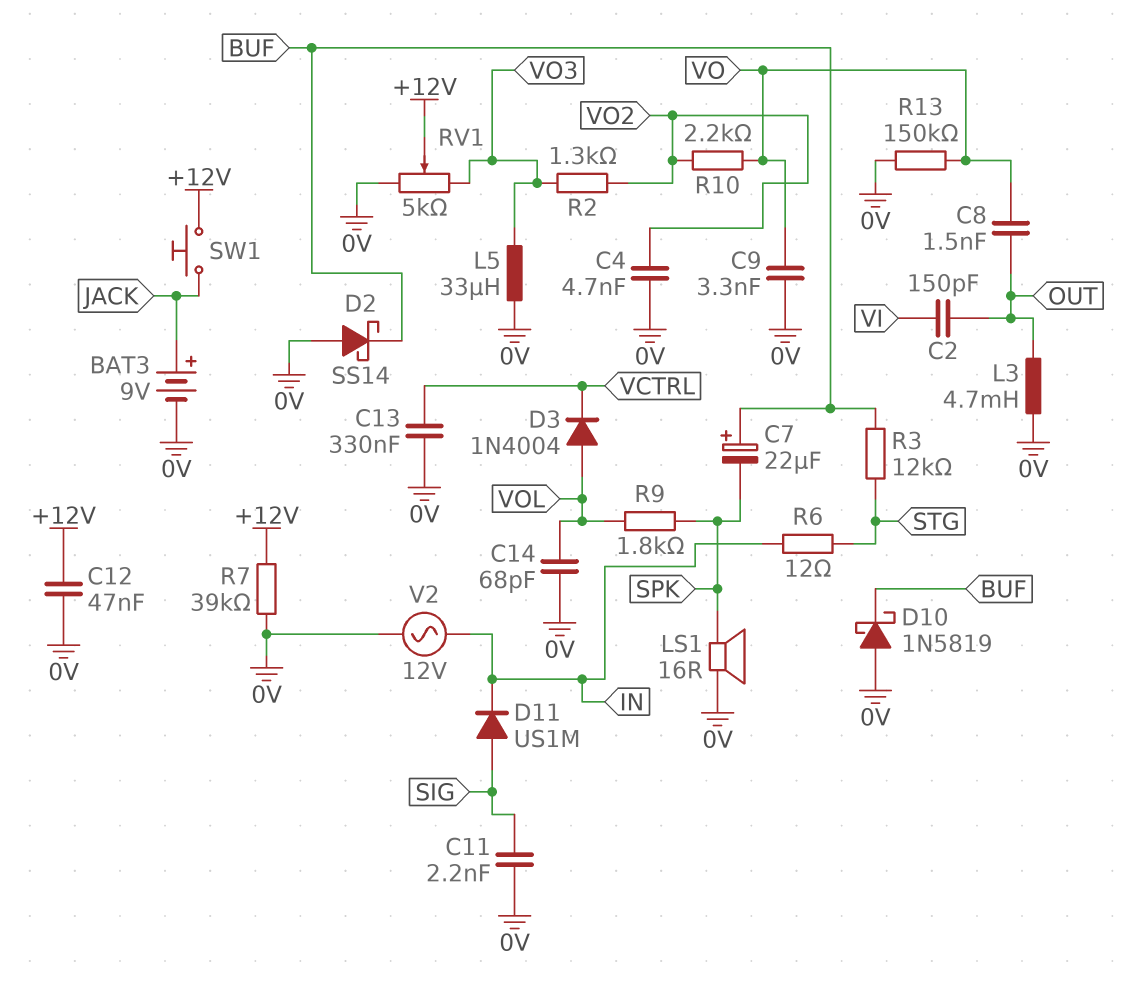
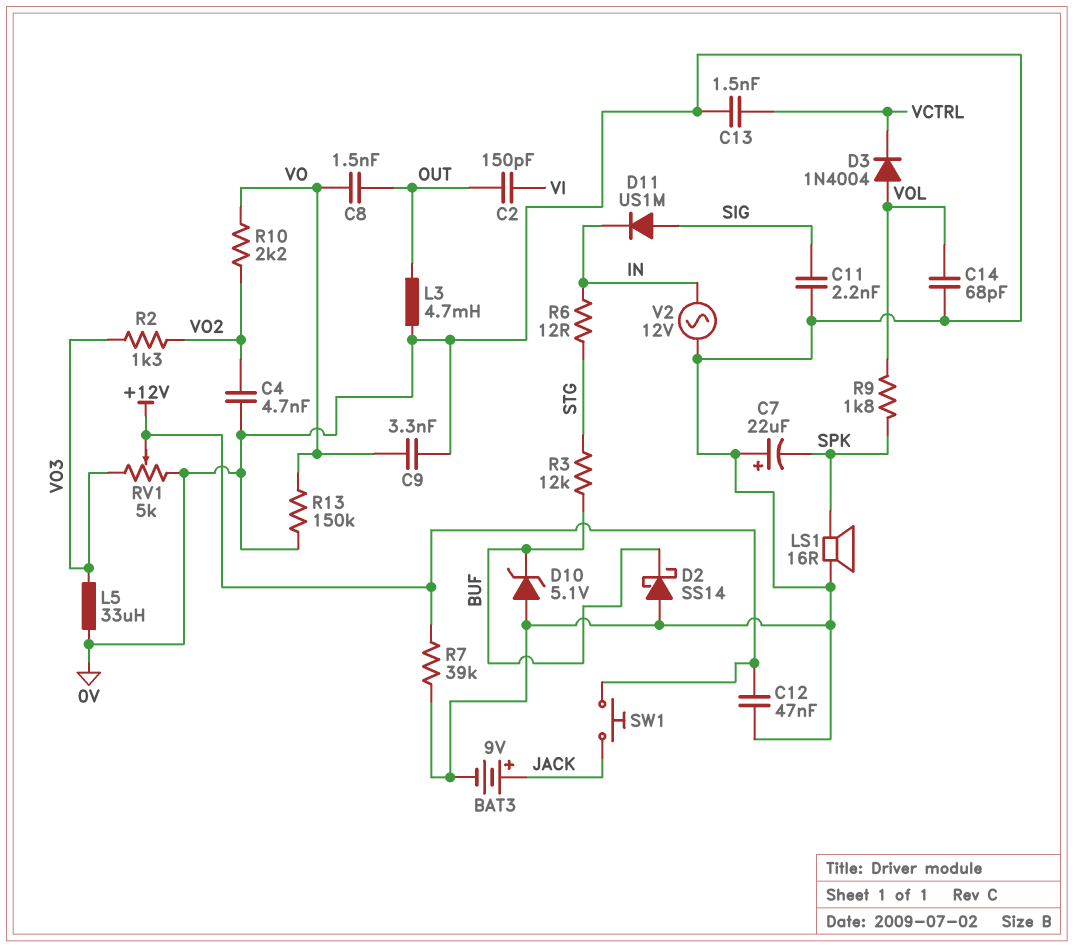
C7: 22uF (plus BUF, minus SPK) -> 22uF (plus 0V, minus SPK)
C13: 330nF (0V, VCTRL) -> 1.5nF (0V, VCTRL)
D10: schottky 1N5819 (A 0V, K BUF) -> zener 5.1V (A 0V, K BUF)

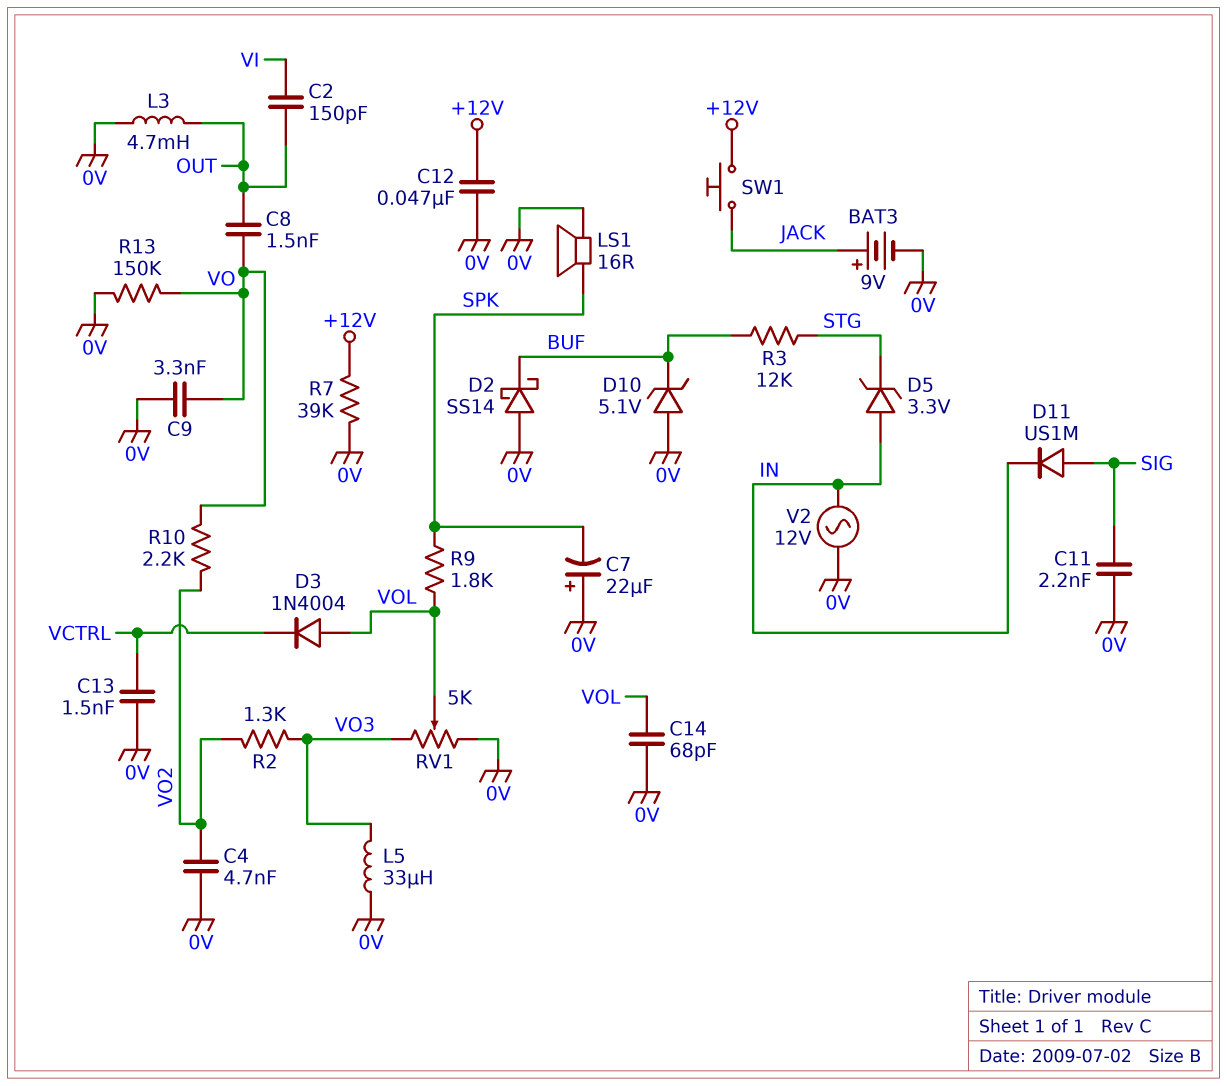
D5: none -> zener 3.3V (A IN, K STG)
R6: 12 (IN, STG) -> none
RV1: 5k (0V, VO3, wiper +12V) -> 5k (0V, VO3, wiper VOL)

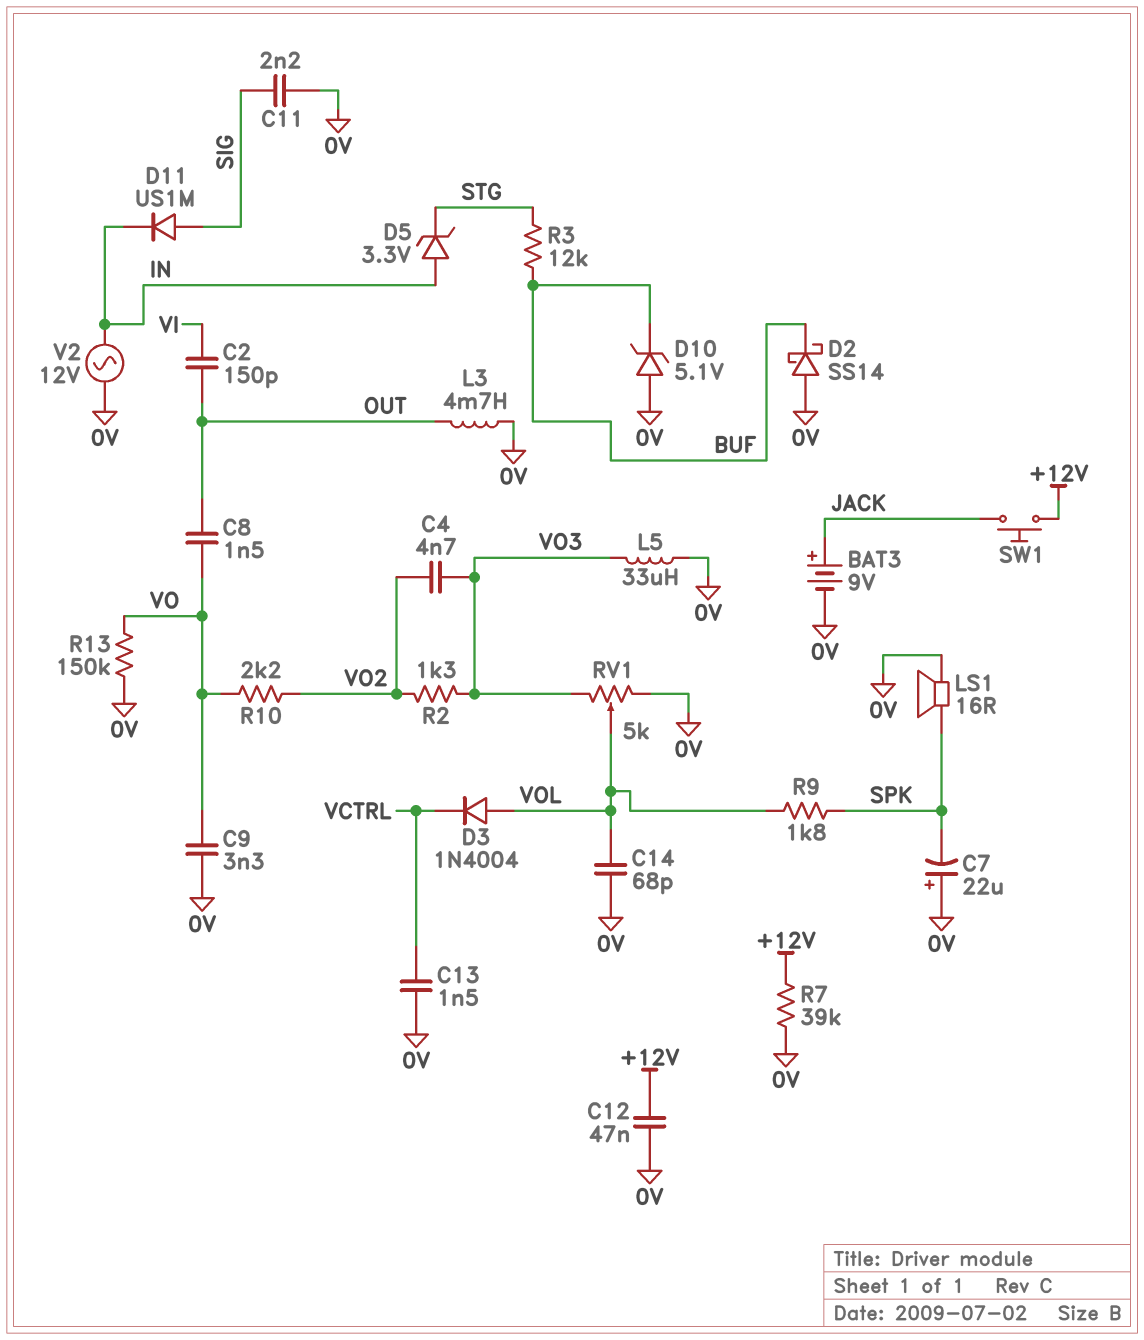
C4: 4.7nF (0V, VO2) -> 4.7nF (VO2, VO3)

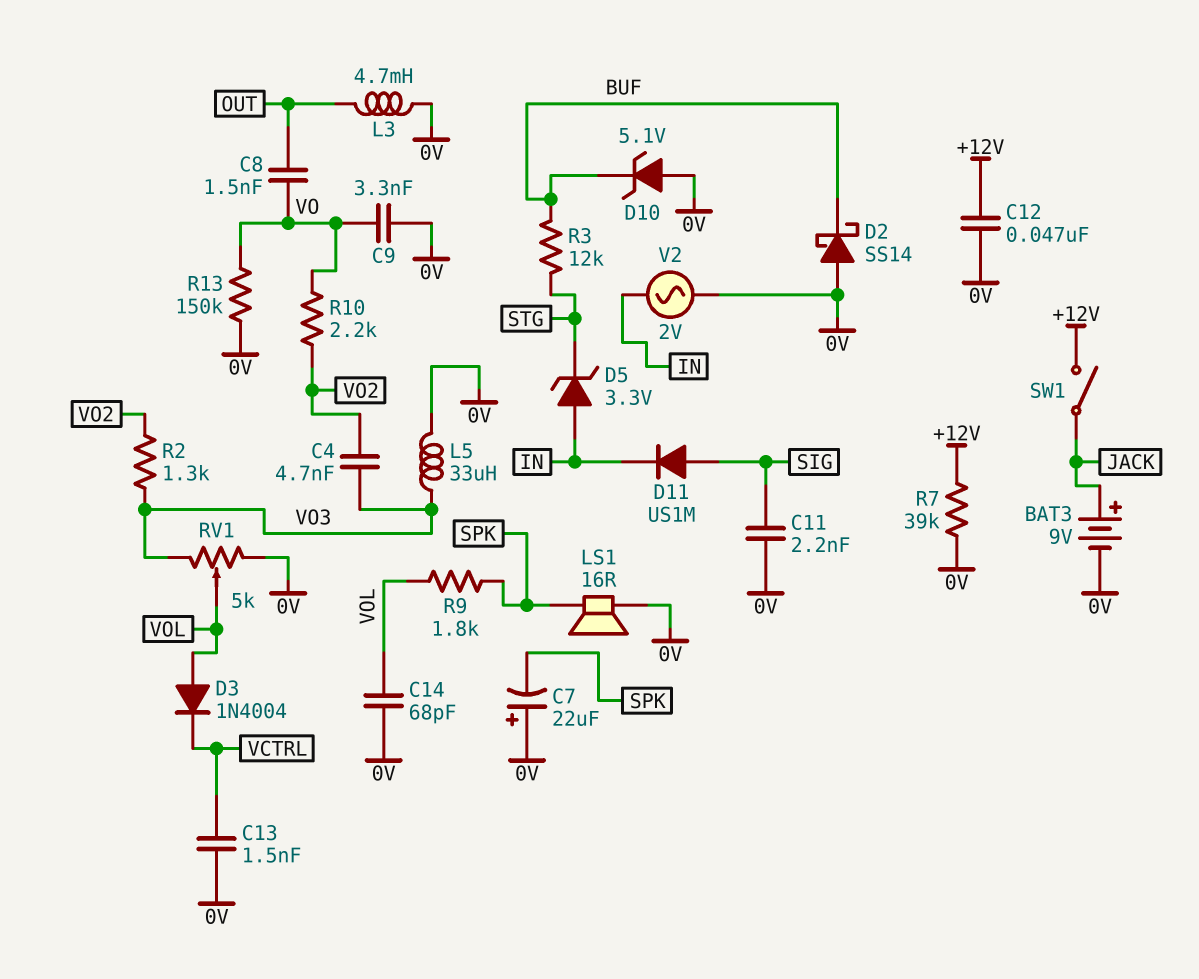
C2: 150pF (OUT, VI) -> none
SW1: button (+12V, JACK) -> switch (+12V, JACK)
V2: AC 12V (0V, IN) -> AC 2V (0V, IN)

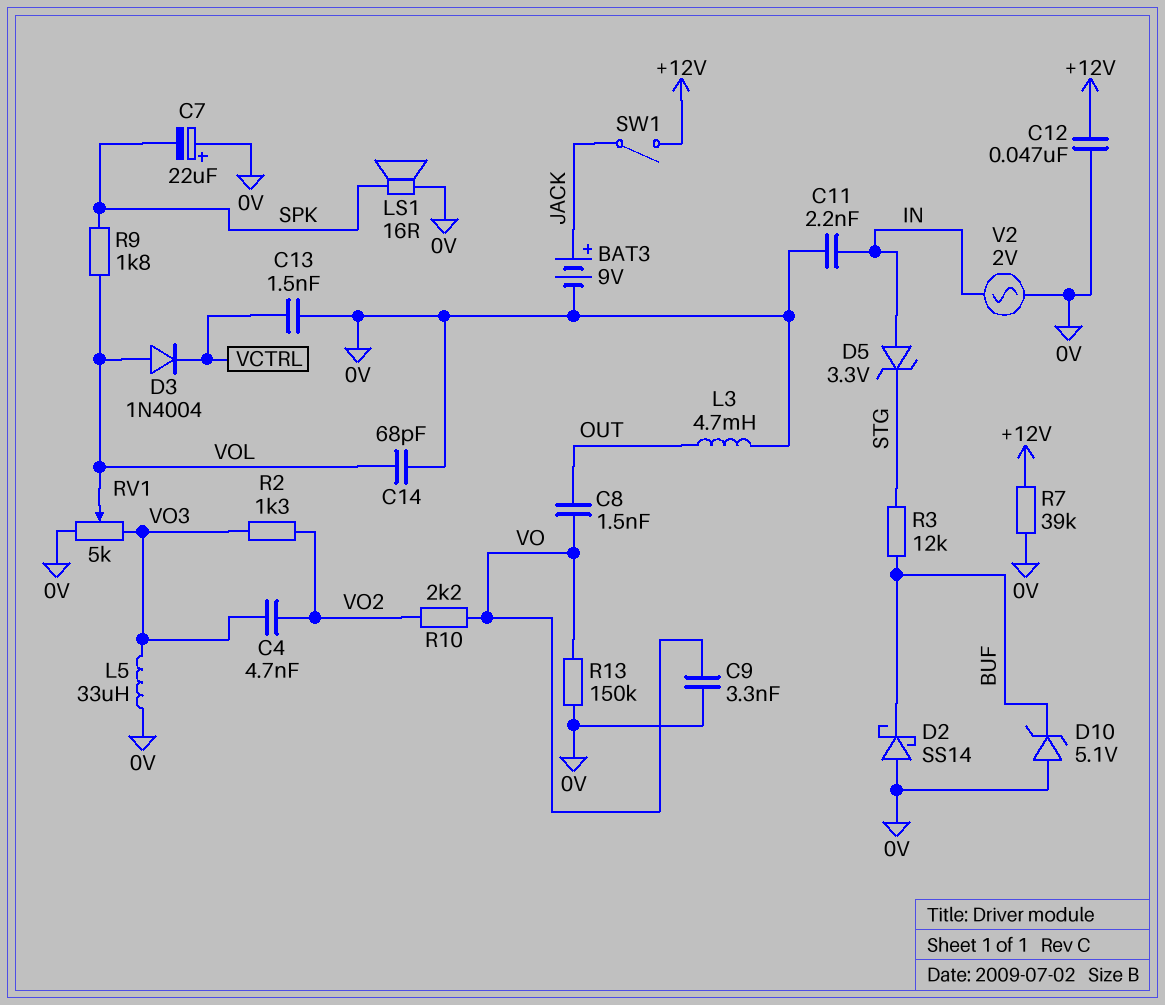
C11: 2.2nF (0V, SIG) -> 2.2nF (0V, IN)
D11: diode US1M (A SIG, K IN) -> none

